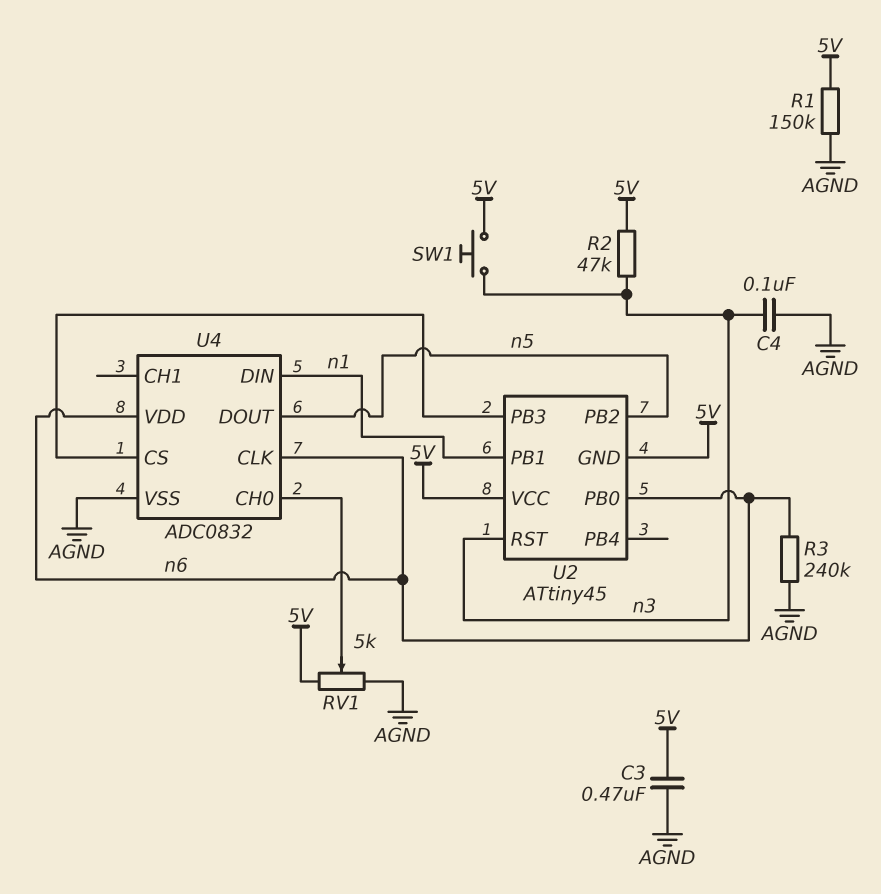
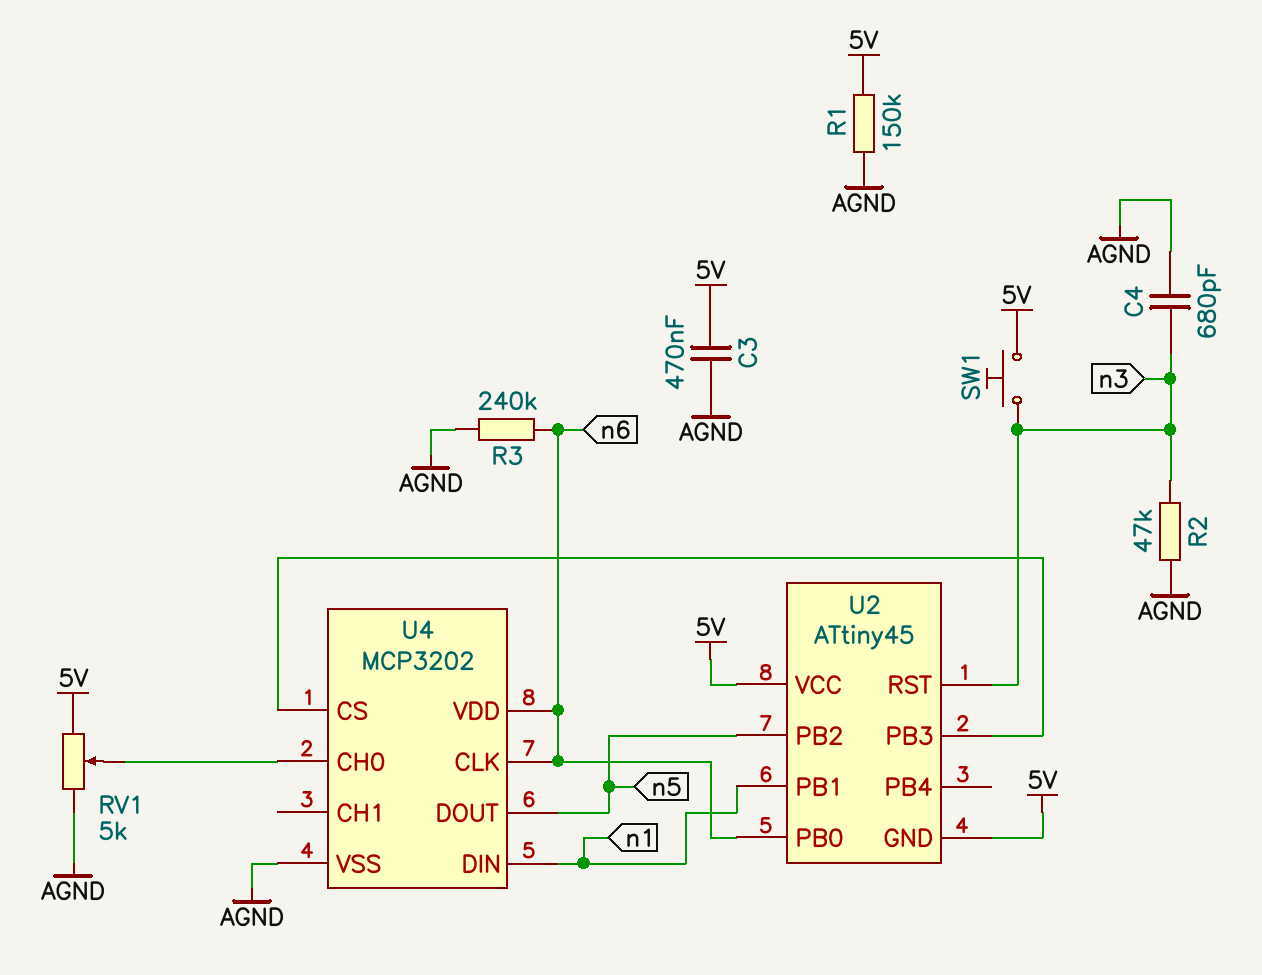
C4: 100nF (AGND, n3) -> 680pF (AGND, n3)
R2: 47k (5V, n3) -> 47k (AGND, n3)
U4: ADC0832 -> MCP3202

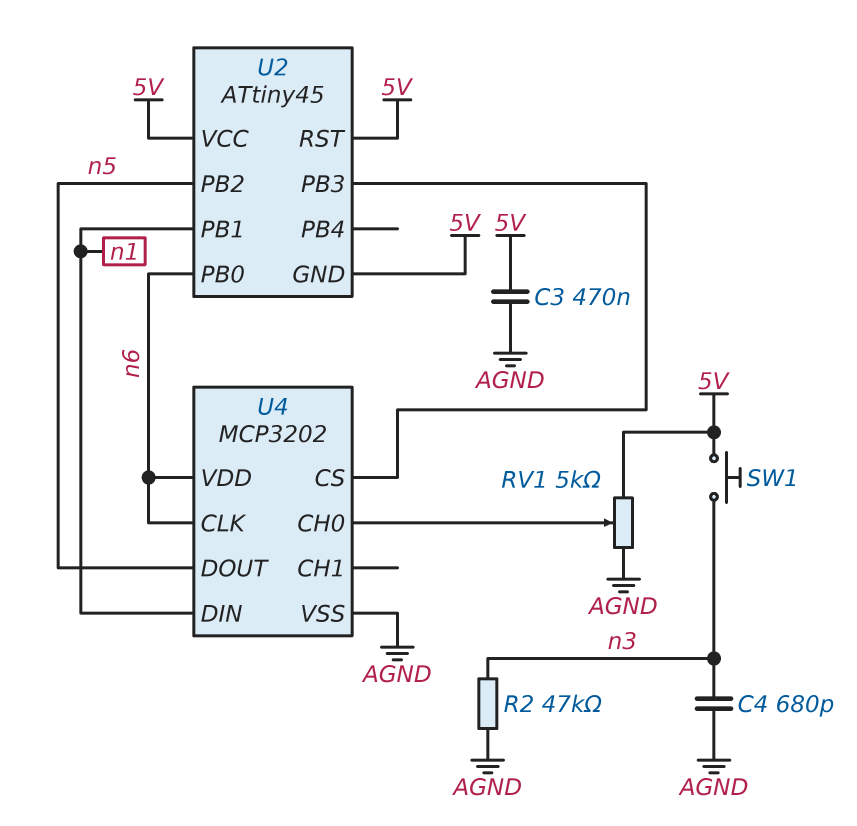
R1: 150k (5V, AGND) -> none
R3: 240k (AGND, n6) -> none
U2 pin RST: n3 -> 5V

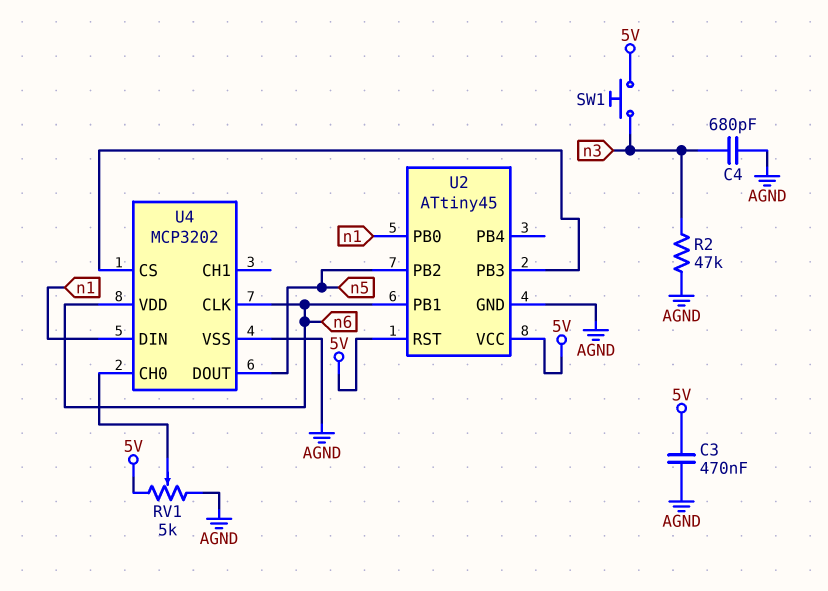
U2 pin GND: 5V -> AGND
U2 pin PB0: n6 -> n1
U2 pin PB1: n1 -> n6

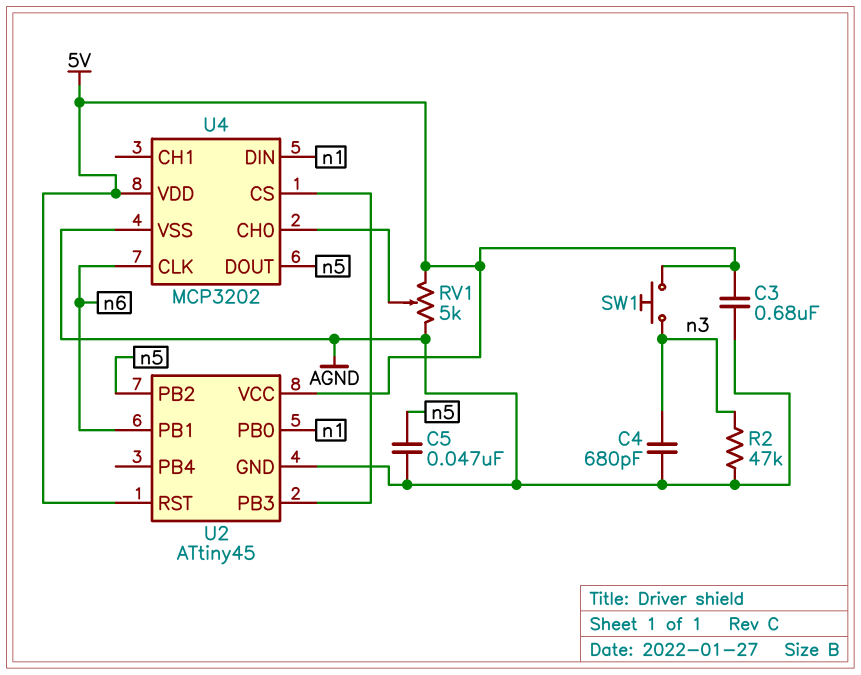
C3: 470nF (5V, AGND) -> 680nF (5V, AGND)
C5: none -> 47nF (AGND, n5)
U4 pin VDD: n6 -> 5V

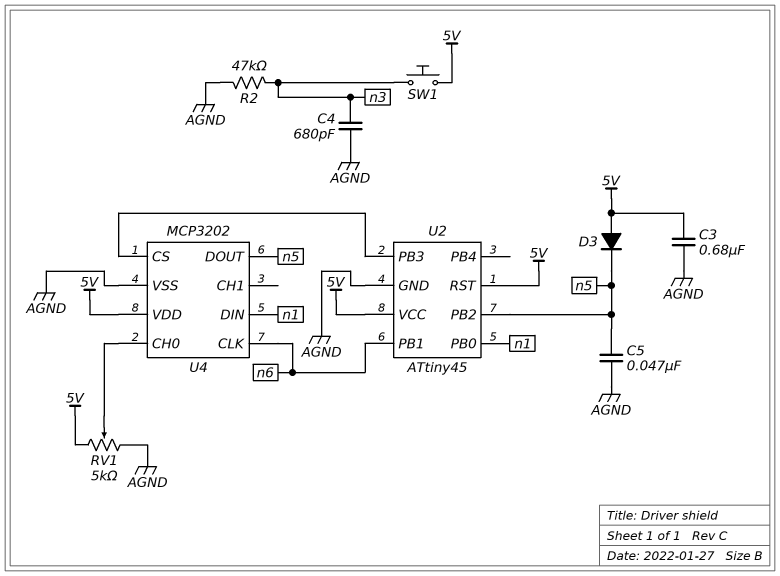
D3: none -> diode (A 5V, K n5)

